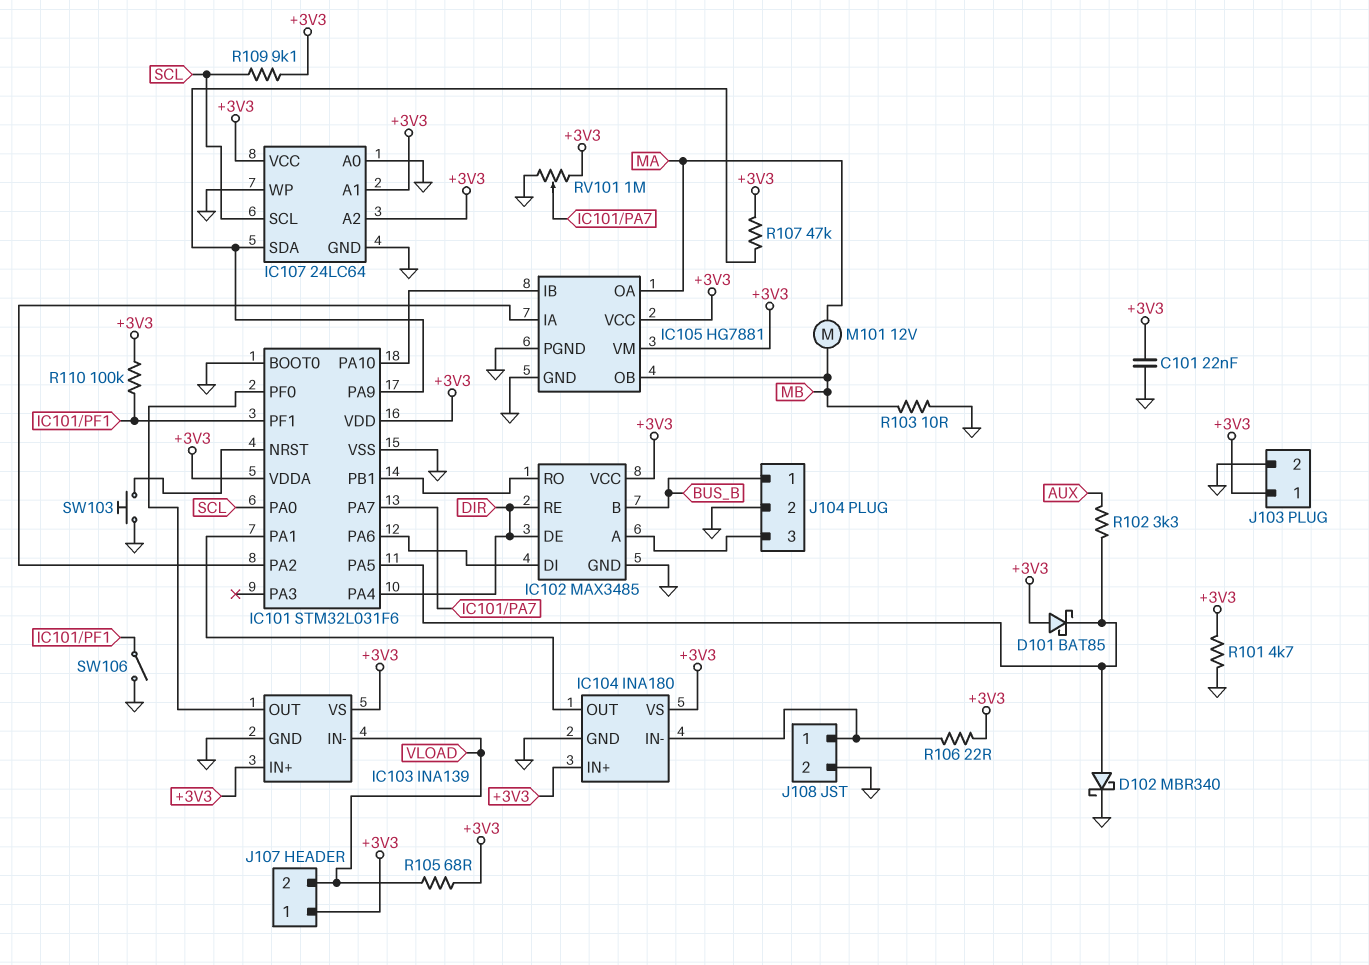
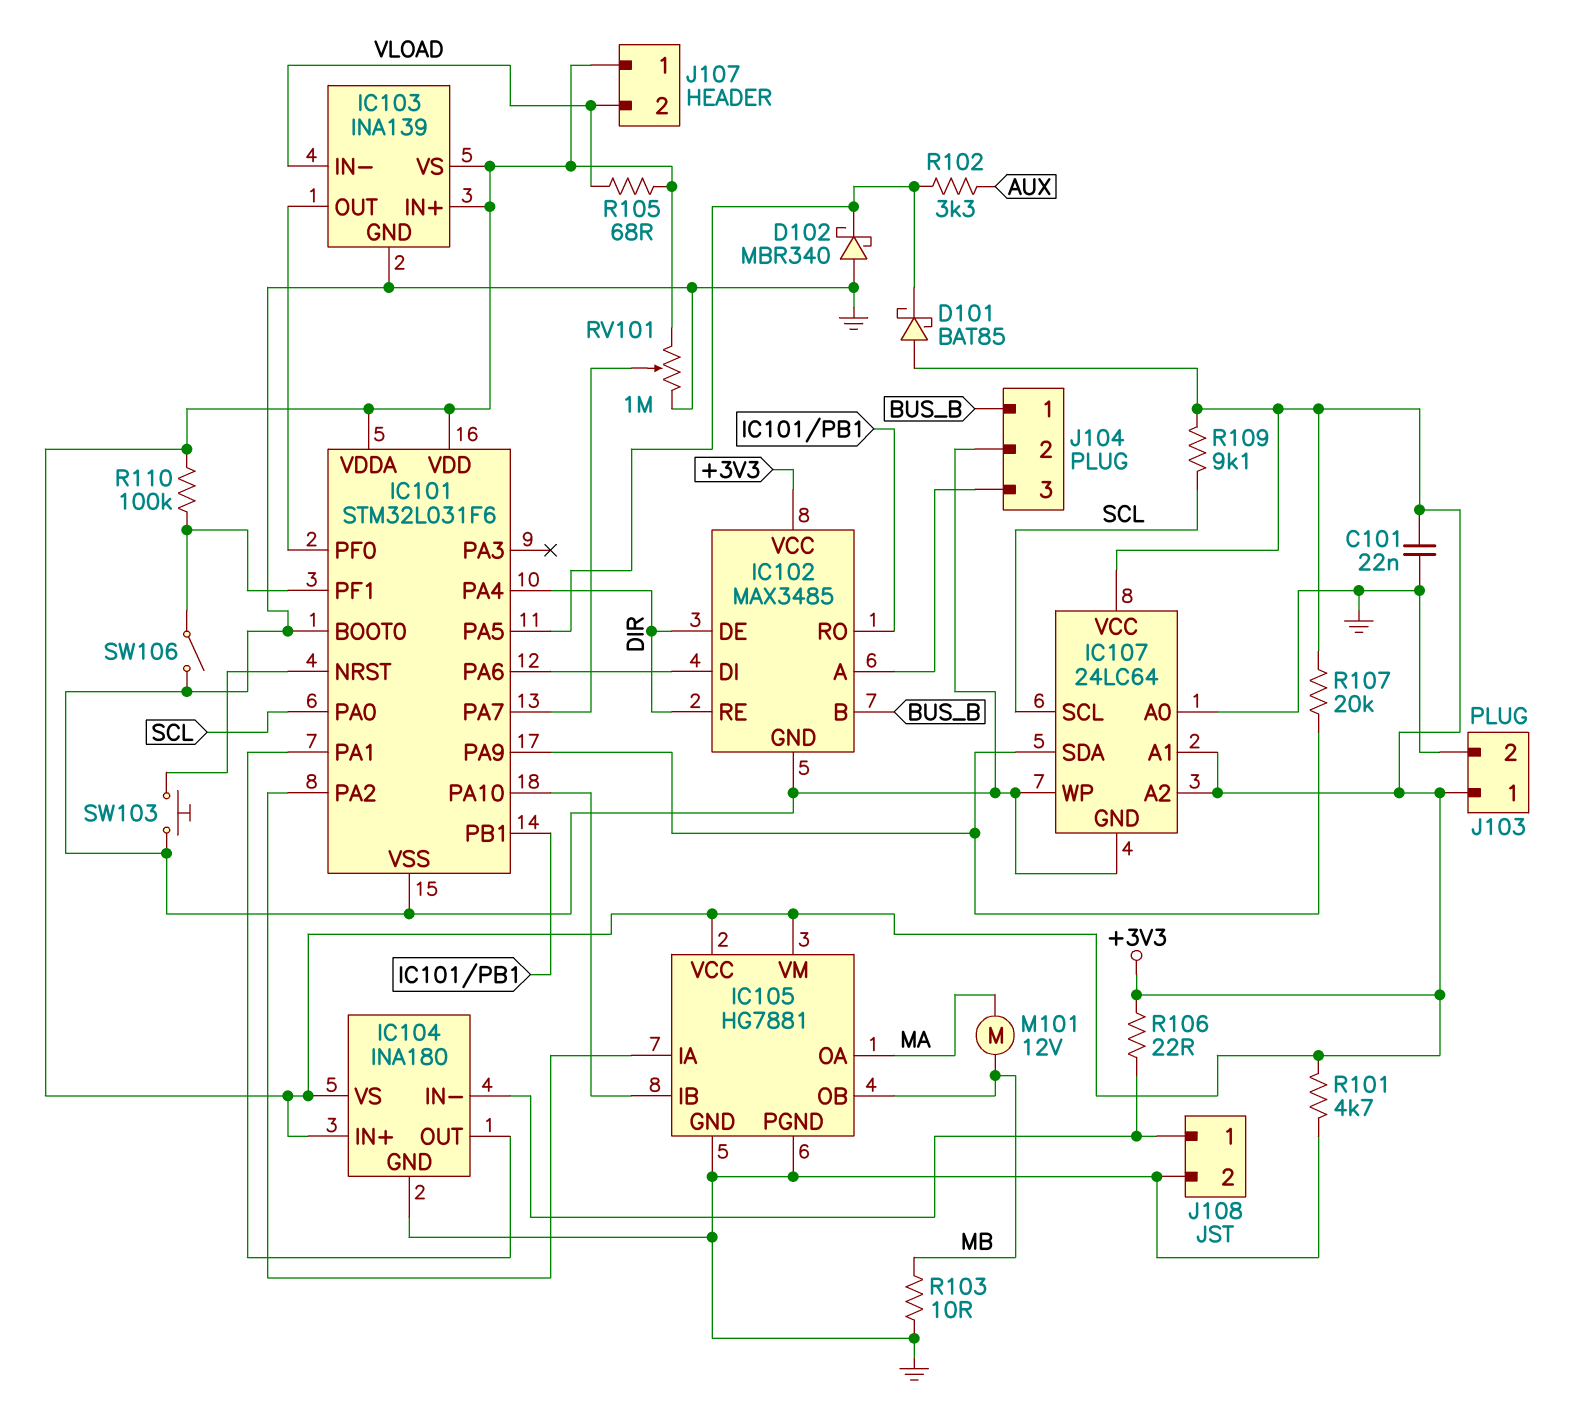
D102: schottky MBR340 (A IC101/PA5, K GND) -> schottky MBR340 (A GND, K IC101/PA5)
R107: 47k (+3V3, IC101/PA9) -> 20k (+3V3, IC101/PA9)

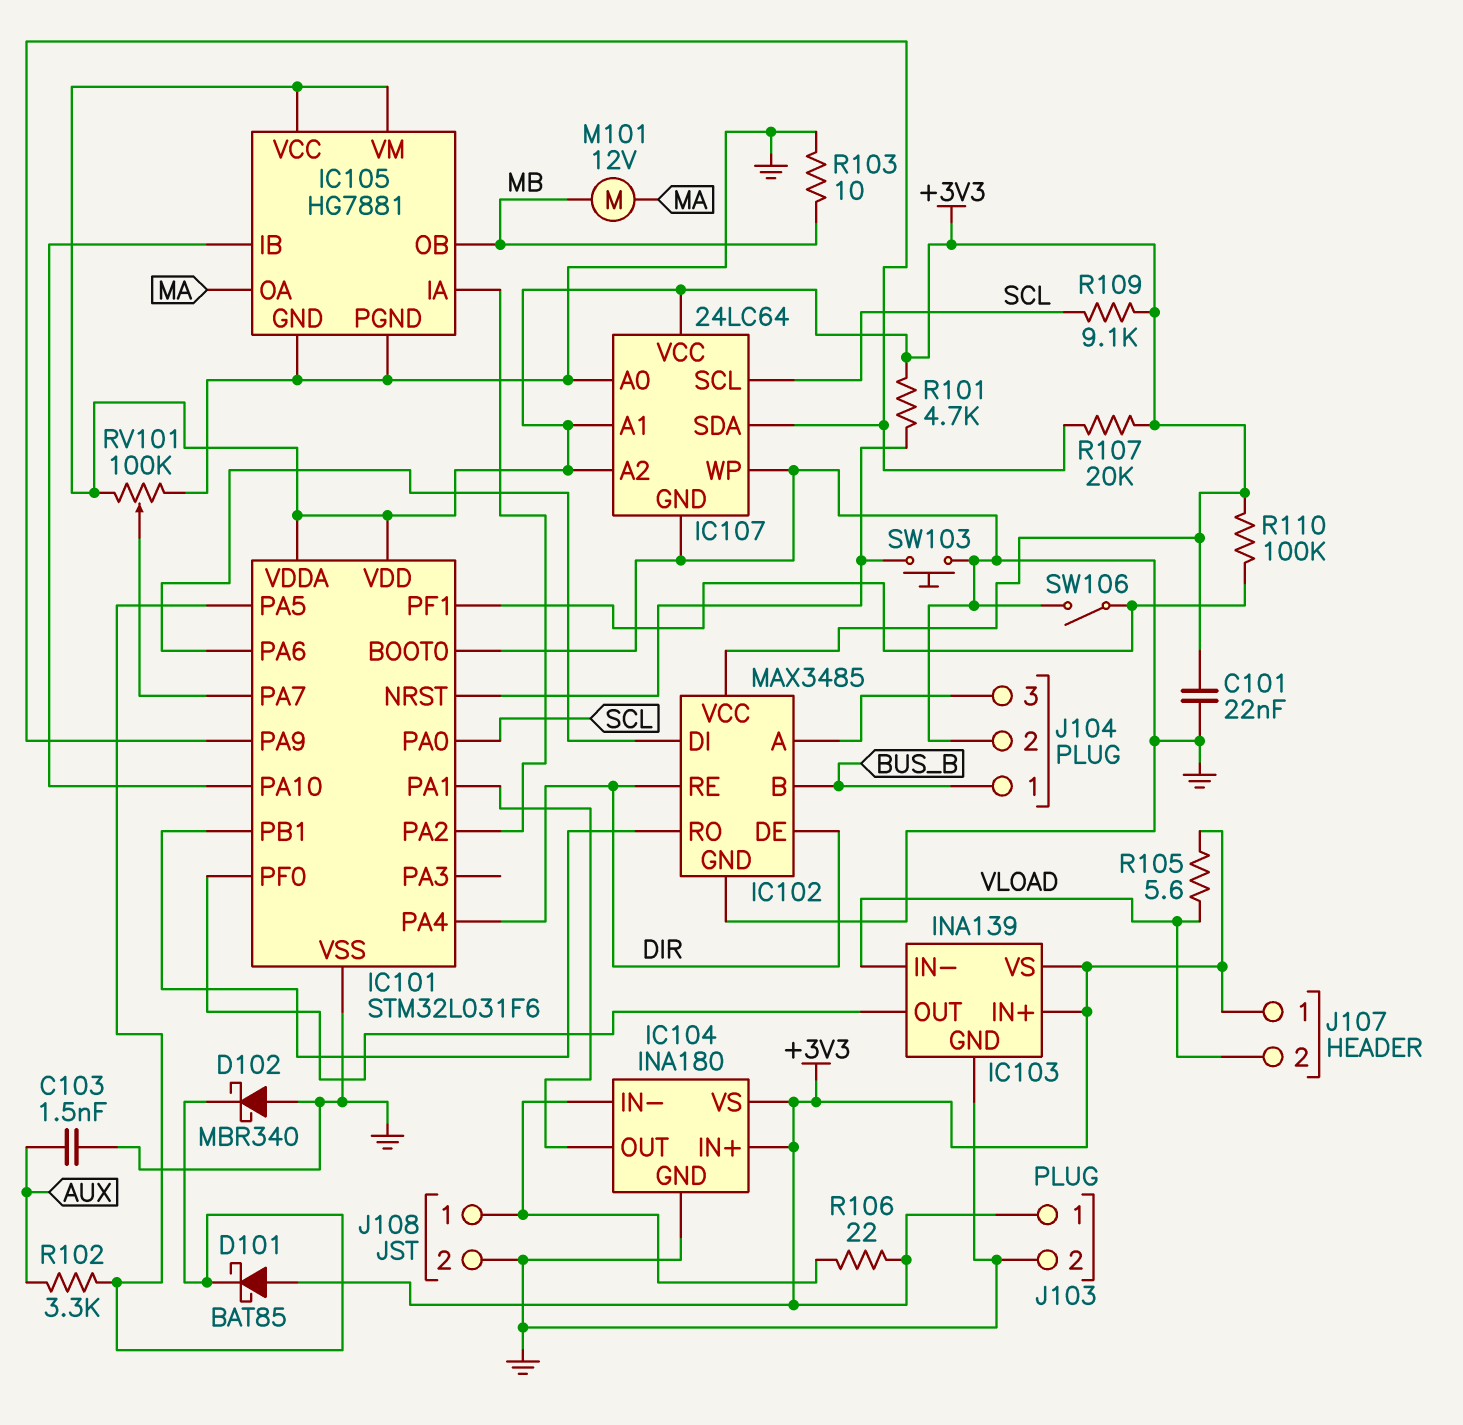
C103: none -> 1.5nF (AUX, GND)
R101: 4.7k (+3V3, GND) -> 4.7k (+3V3, IC101/NRST)
R105: 68 (+3V3, VLOAD) -> 5.6 (+3V3, VLOAD)
RV101: 1M (+3V3, GND, wiper IC101/PA7) -> 100k (+3V3, GND, wiper IC101/PA7)

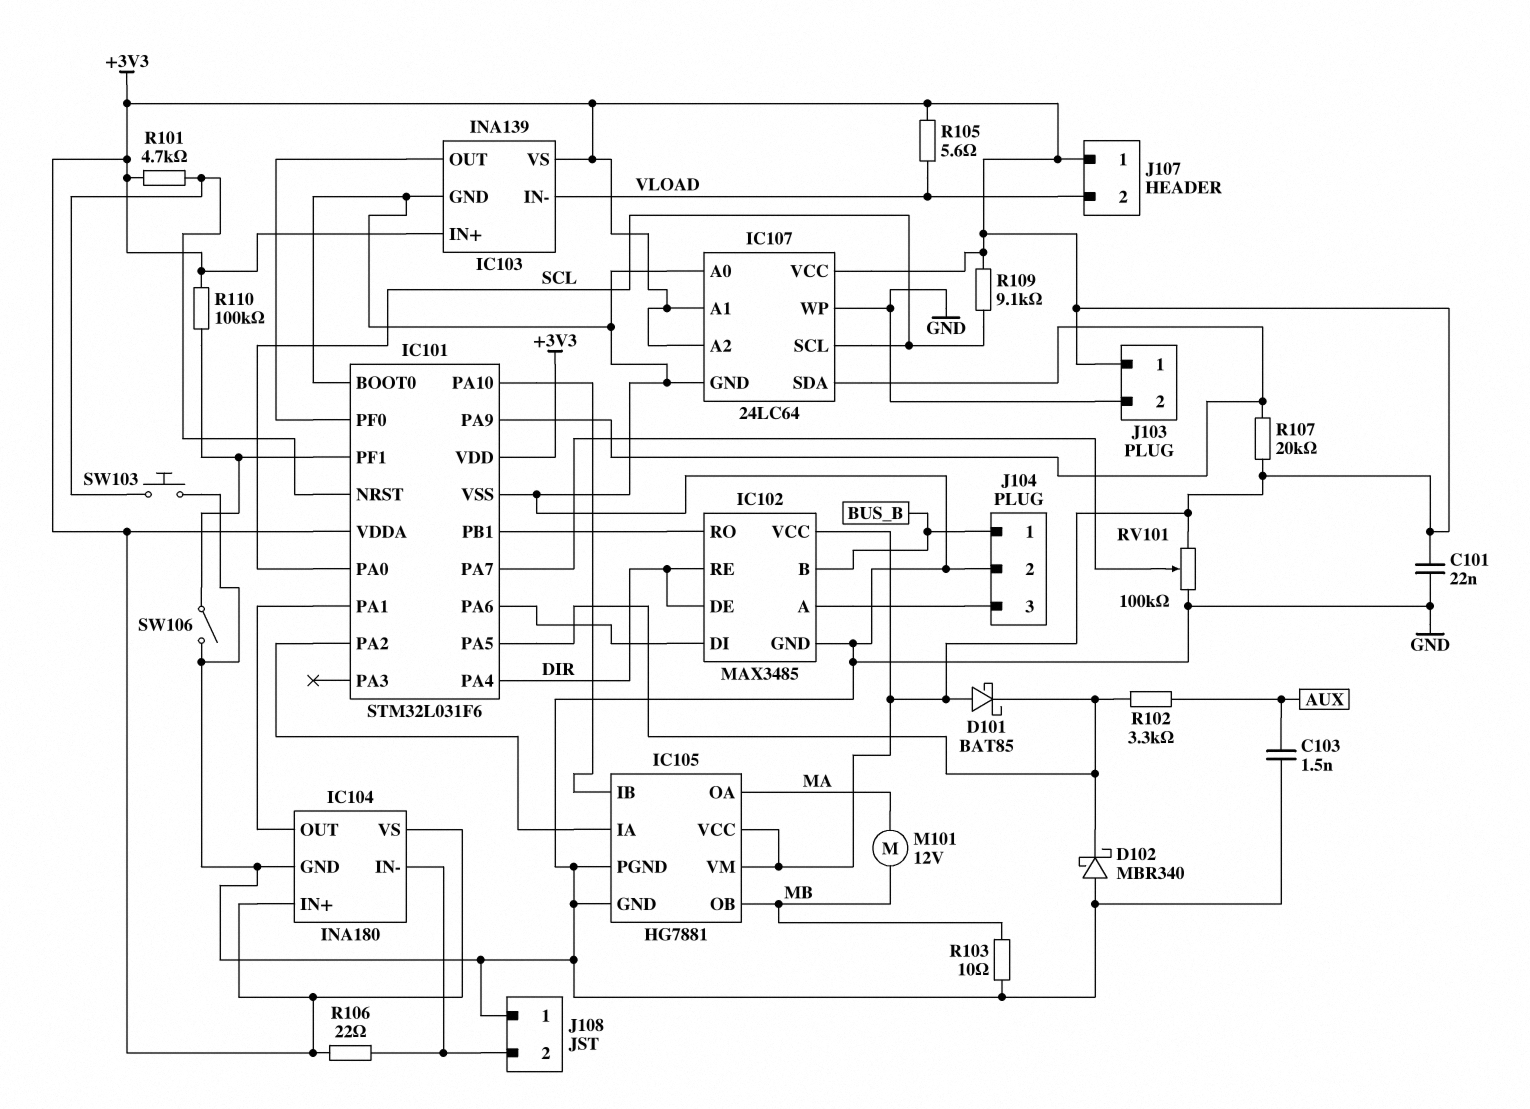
J108 pin 1: IC104/IN- -> GND
J108 pin 2: GND -> IC104/IN-

